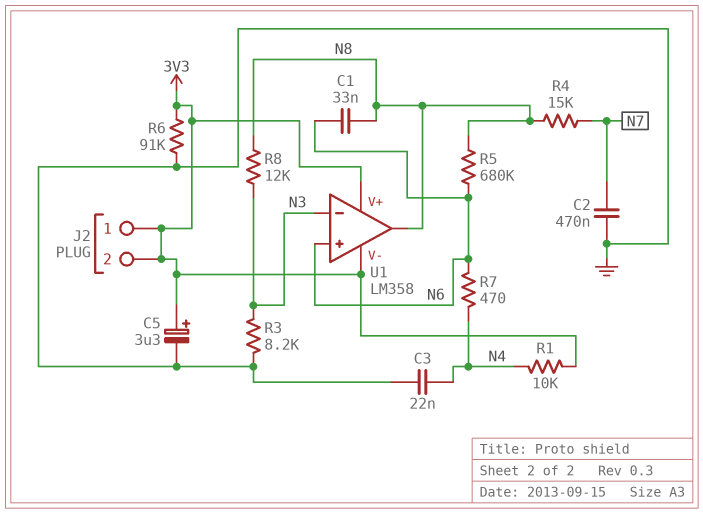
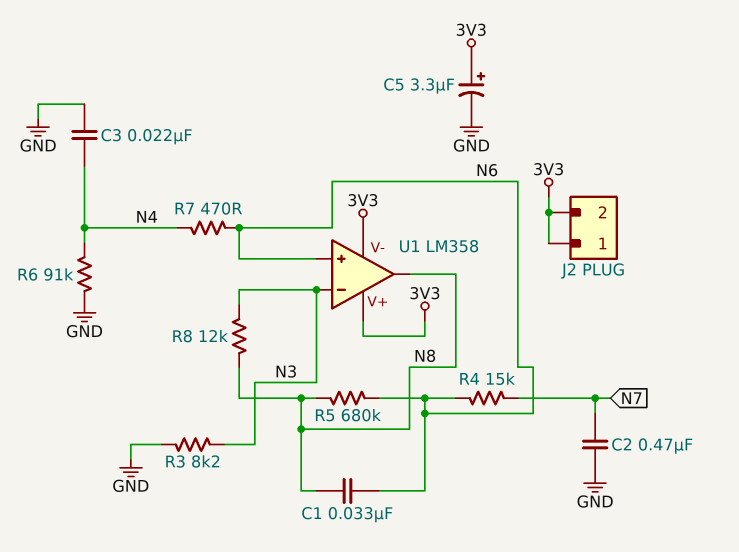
R1: 10k (3V3, N4) -> none
R4: 15k (N7, N8) -> 15k (N6, N7)
R6: 91k (3V3, GND) -> 91k (GND, N4)

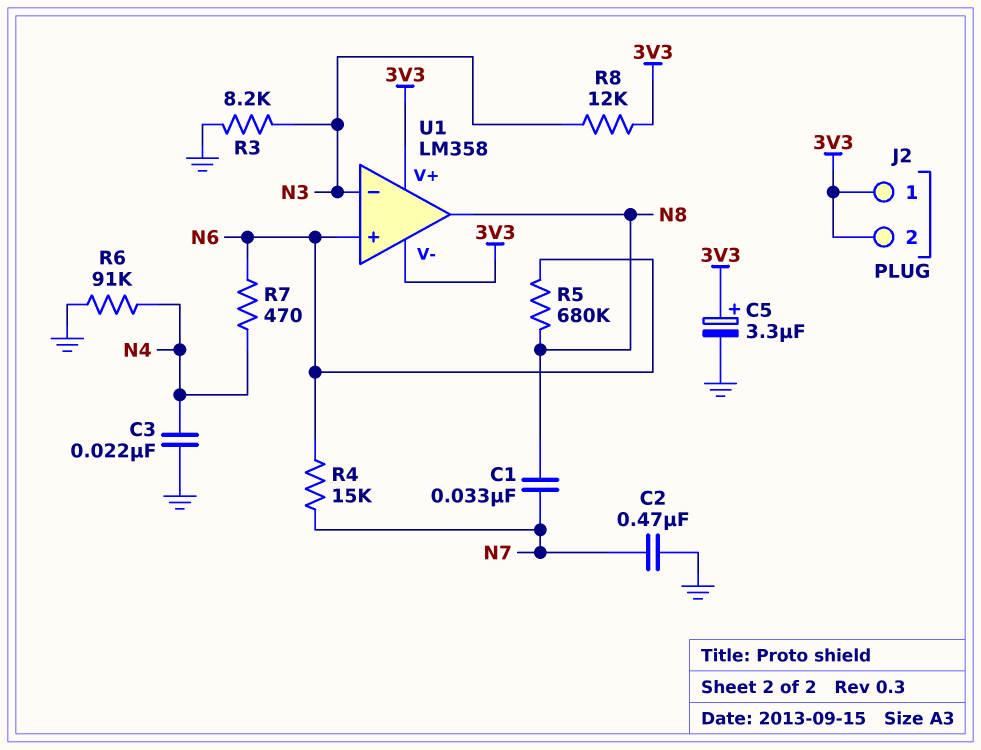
C1: 33nF (N6, N8) -> 33nF (N7, N8)
R8: 12k (N3, N8) -> 12k (3V3, N3)

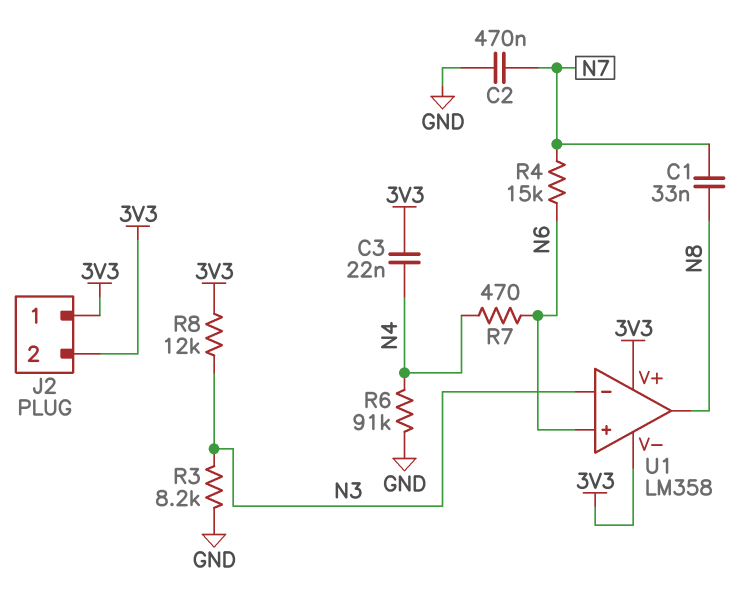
C3: 22nF (GND, N4) -> 22nF (3V3, N4)
C5: 3.3uF (plus 3V3, minus GND) -> none
R5: 680k (N6, N8) -> none

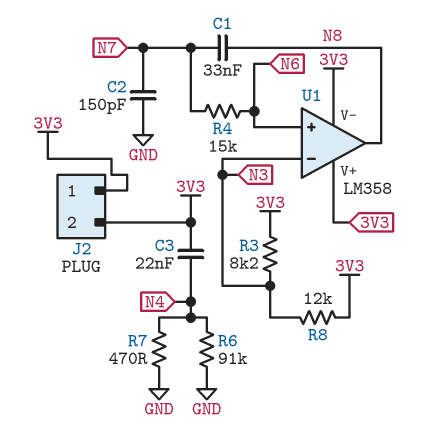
C2: 470nF (GND, N7) -> 150pF (GND, N7)
R3: 8.2k (GND, N3) -> 8.2k (3V3, N3)
R7: 470 (N4, N6) -> 470 (GND, N4)

